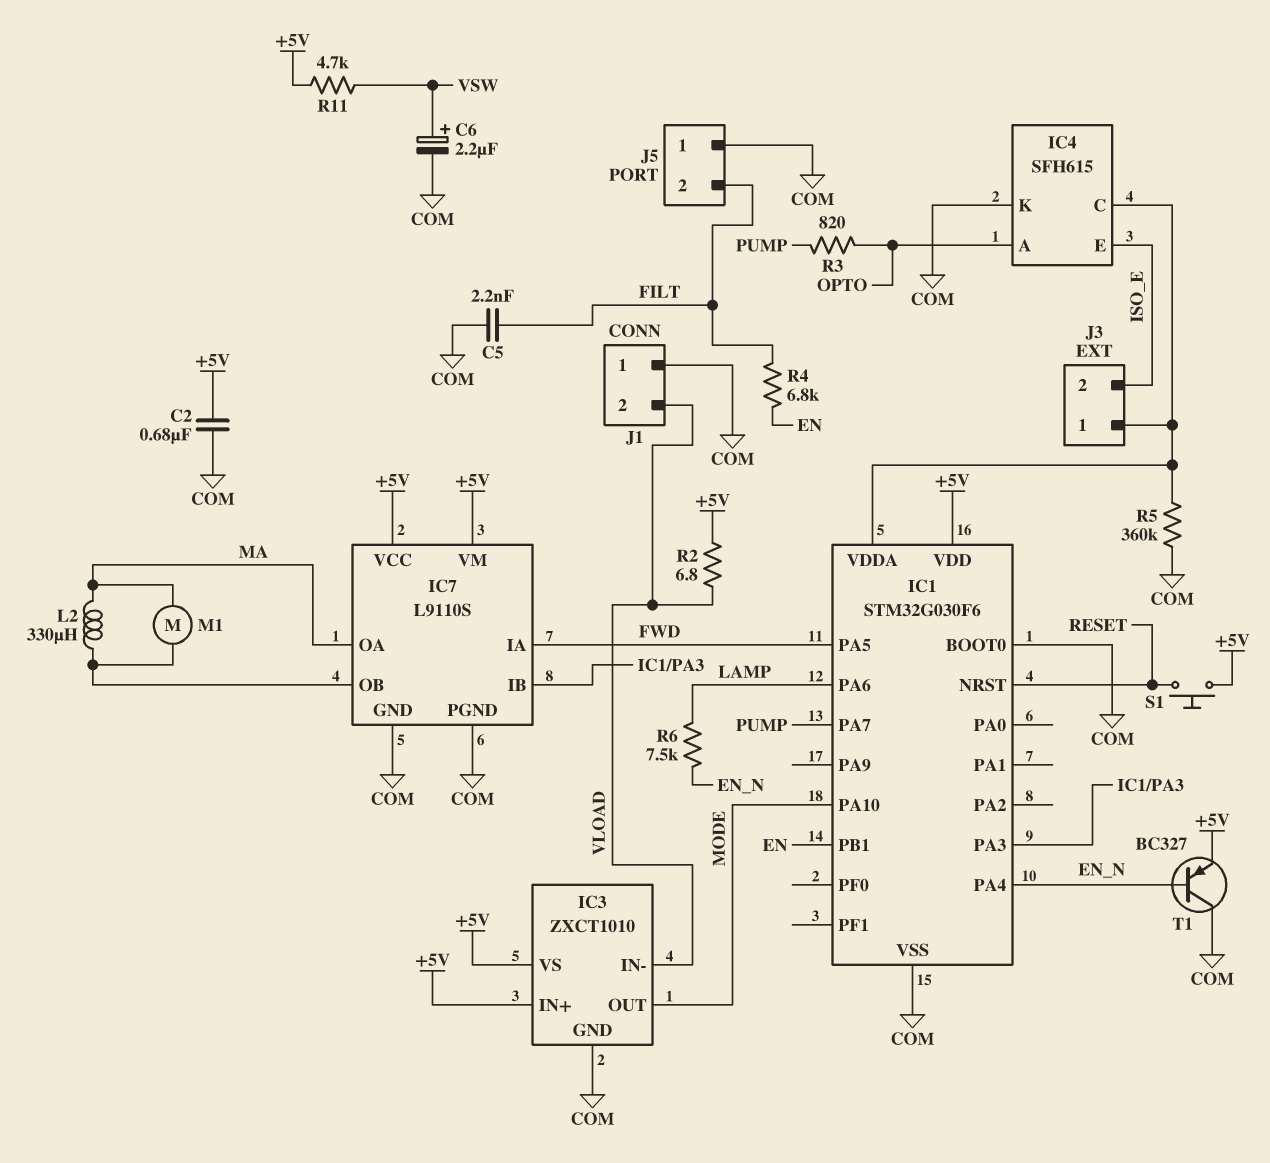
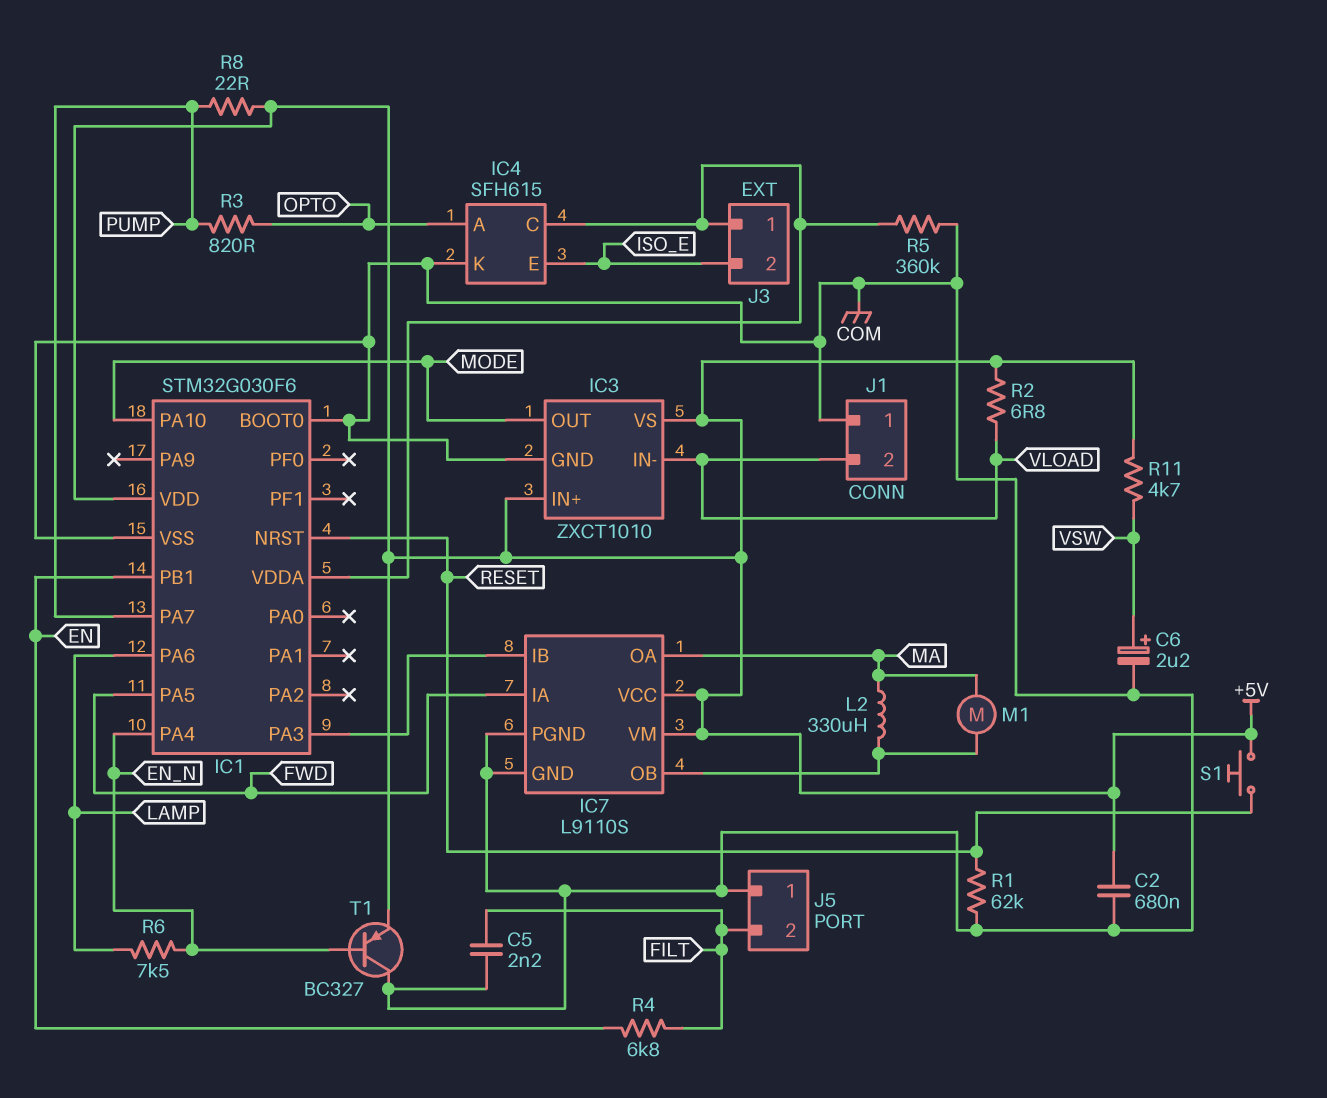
R1: none -> 62k (COM, RESET)
R8: none -> 22 (+5V, PUMP)

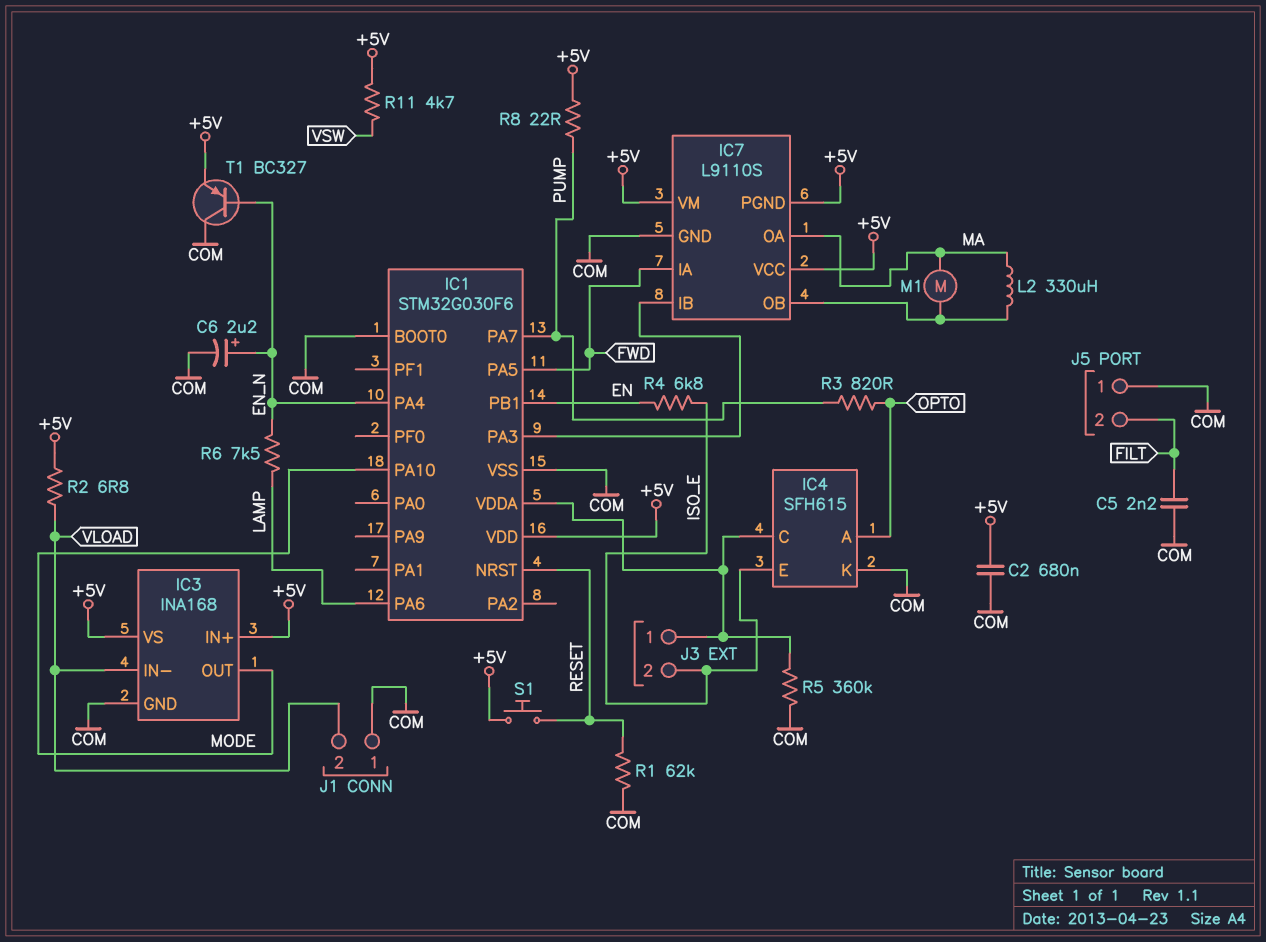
C6: 2.2uF (plus VSW, minus COM) -> 2.2uF (plus EN_N, minus COM)
IC3: ZXCT1010 -> INA168
IC7 pin PGND: COM -> +5V
R4: 6.8k (EN, FILT) -> 6.8k (EN, ISO_E)

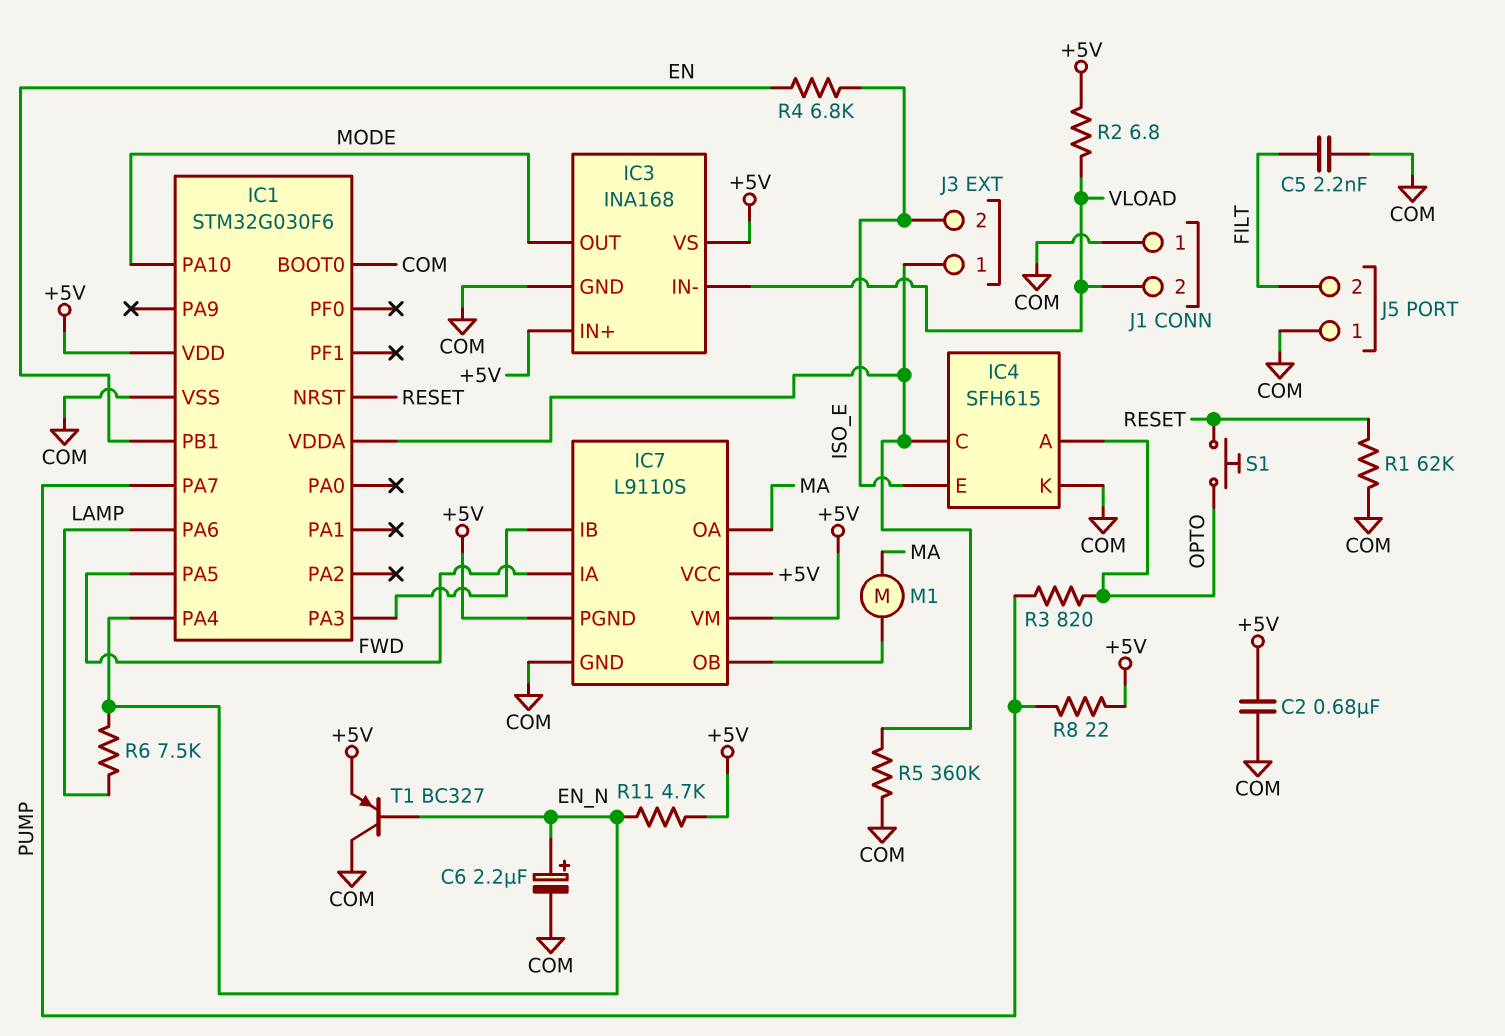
L2: 330uH (IC7/OB, MA) -> none
R11: 4.7k (+5V, VSW) -> 4.7k (+5V, EN_N)
S1: button (+5V, RESET) -> button (OPTO, RESET)

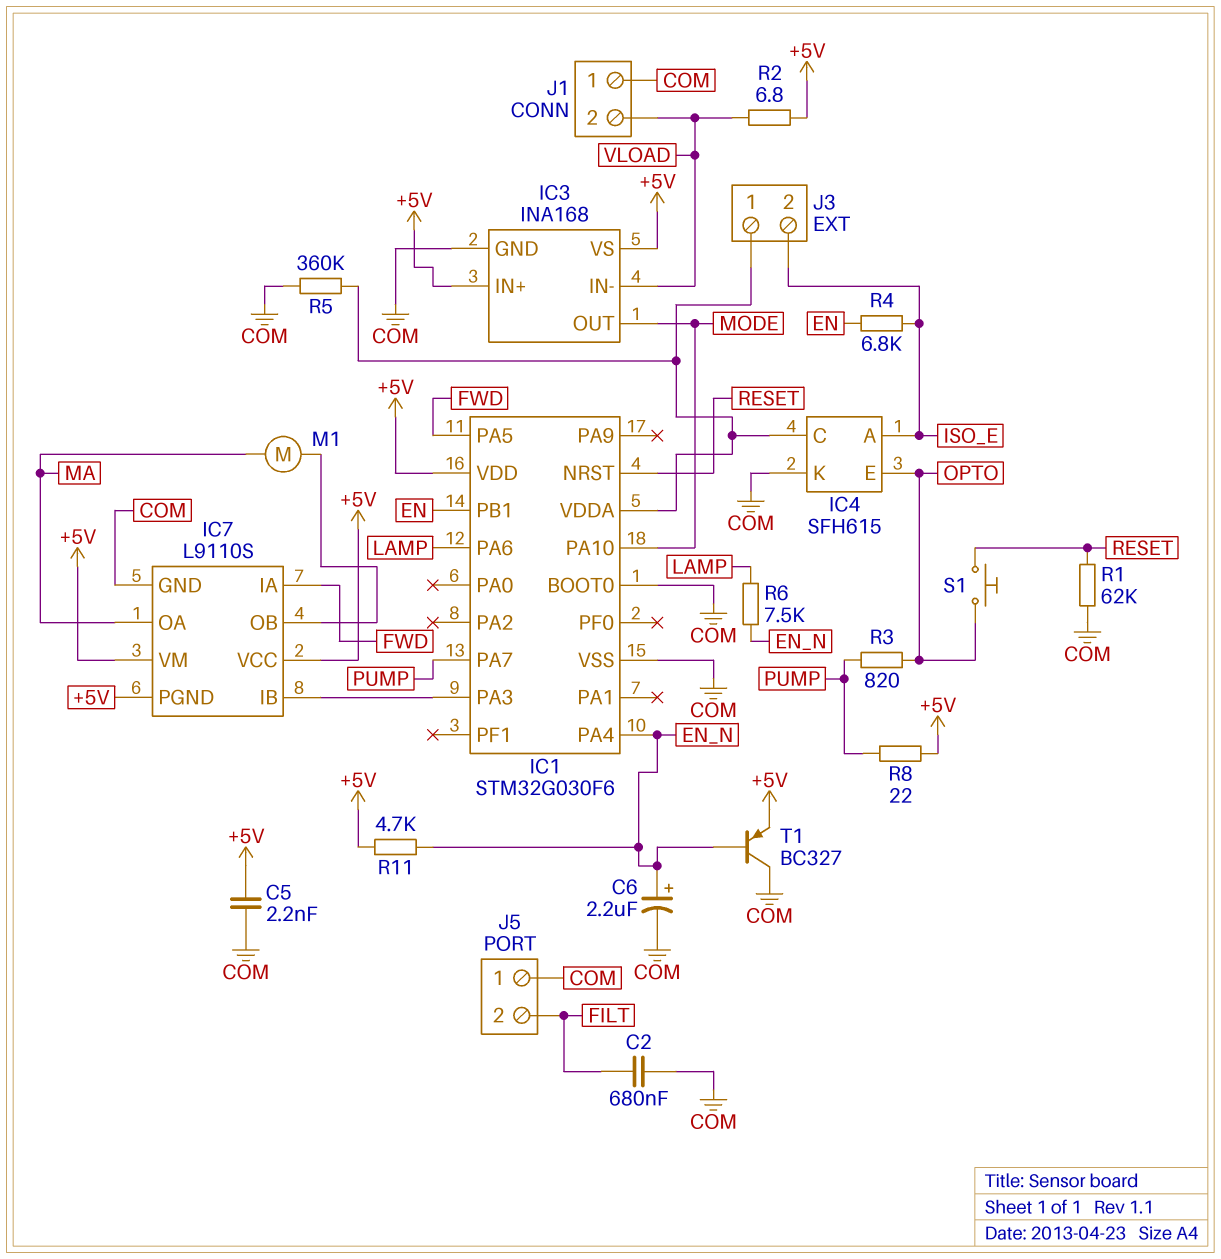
C2: 680nF (+5V, COM) -> 680nF (COM, FILT)
C5: 2.2nF (COM, FILT) -> 2.2nF (+5V, COM)
IC4 pin A: OPTO -> ISO_E
IC4 pin E: ISO_E -> OPTO

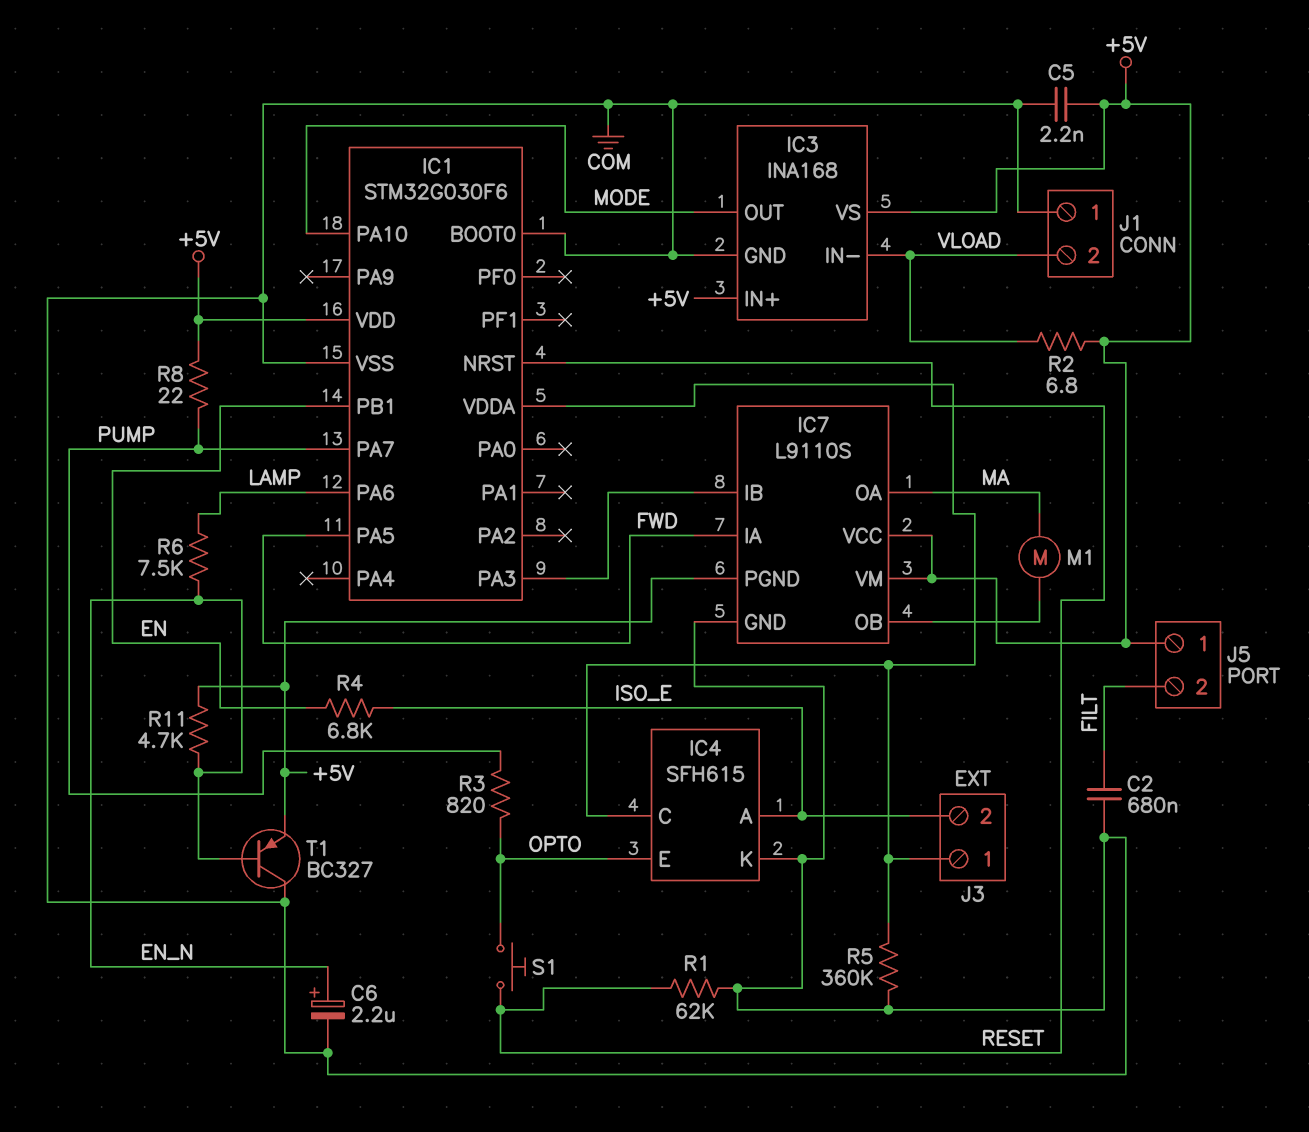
IC1 pin PA4: EN_N -> none
J5 pin 1: COM -> +5V

